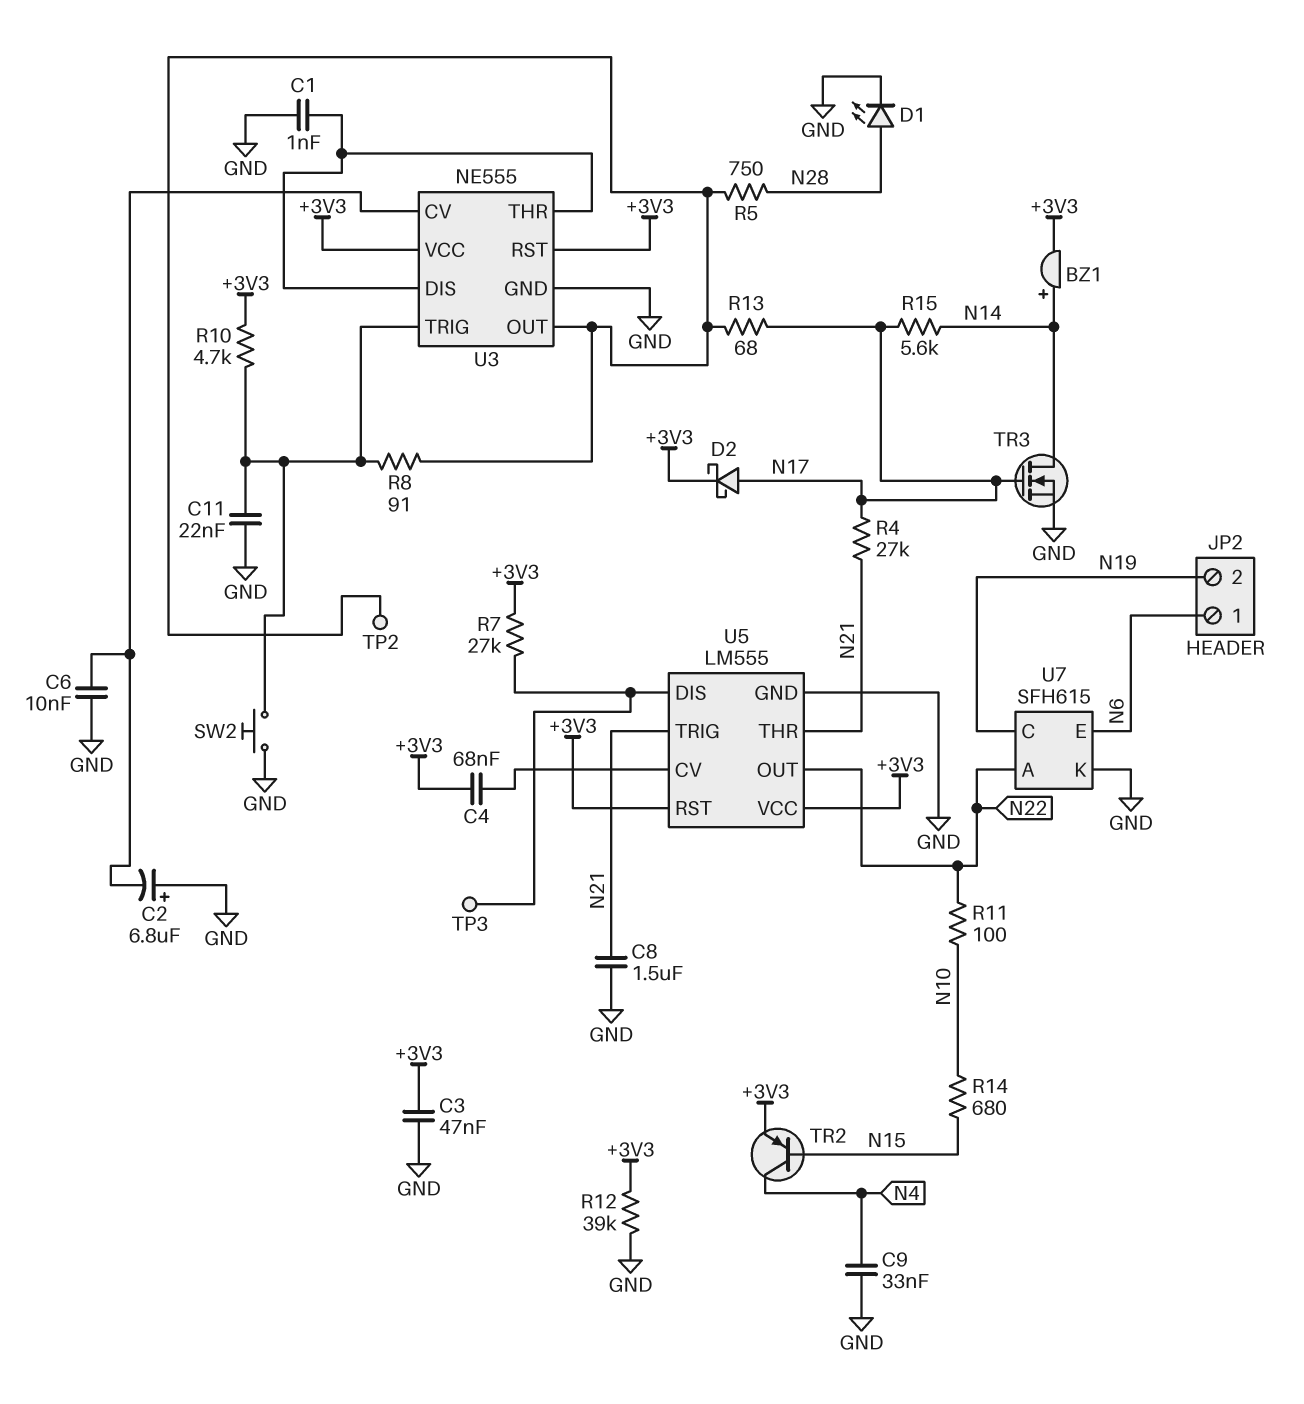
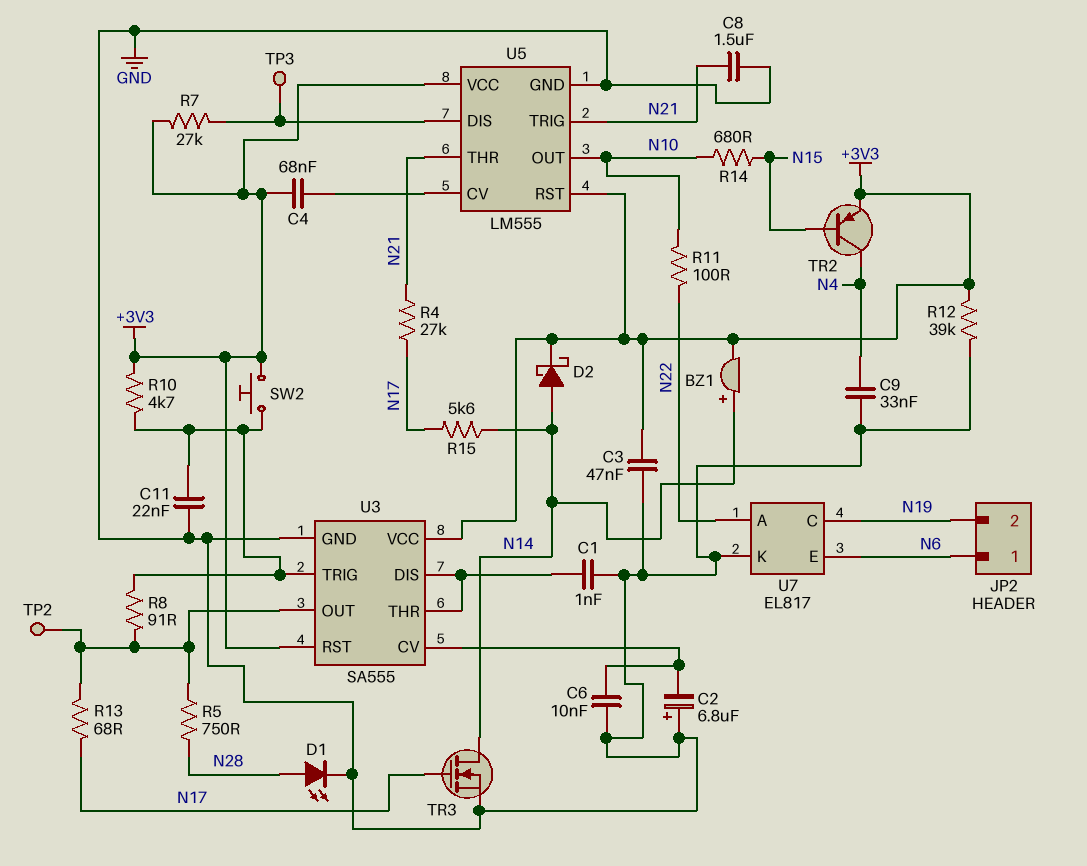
D2: schottky (A N17, K +3V3) -> schottky (A N14, K +3V3)
SW2: button (GND, U3/TRIG) -> button (+3V3, U3/TRIG)
U3: NE555 -> SA555
U5 pin OUT: N22 -> N10
U7: SFH615 -> EL817

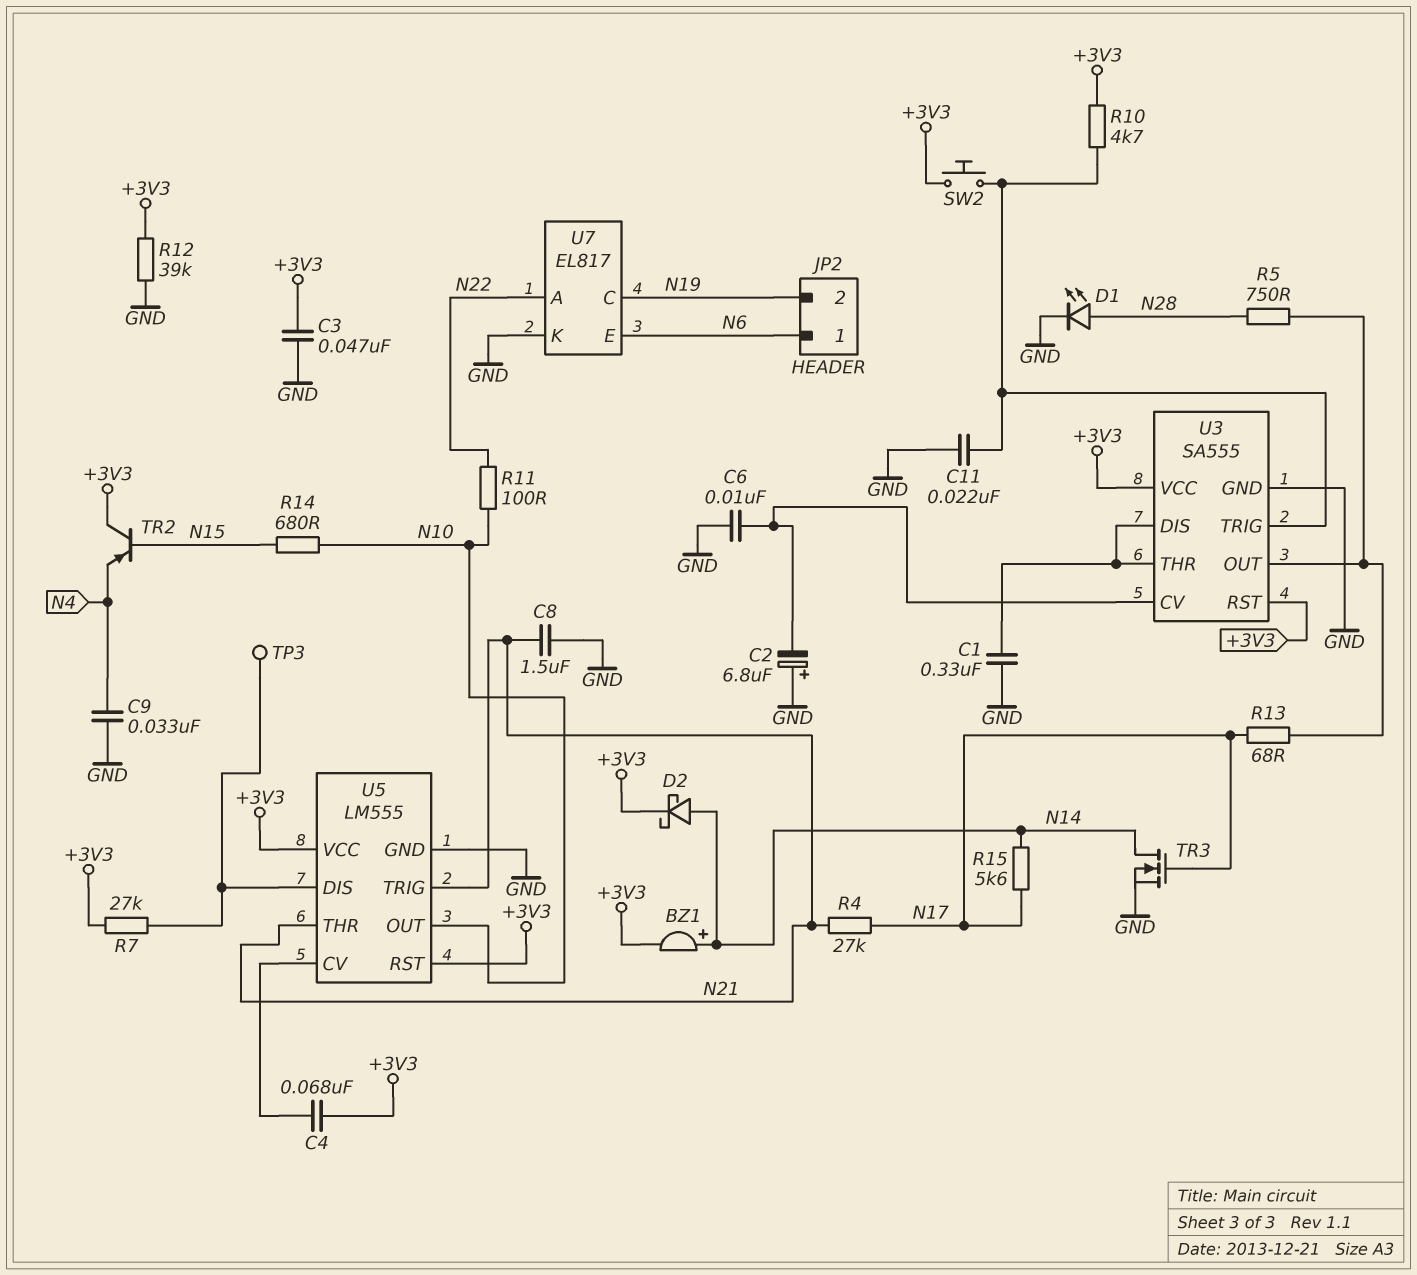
C1: 1nF (GND, U3/DIS) -> 330nF (GND, U3/DIS)
R8: 91 (U3/OUT, U3/TRIG) -> none
TP2: test point (U3/OUT) -> none
TR2: PNP (B N15, C N4, E +3V3) -> PNP (B N15, C +3V3, E N4)

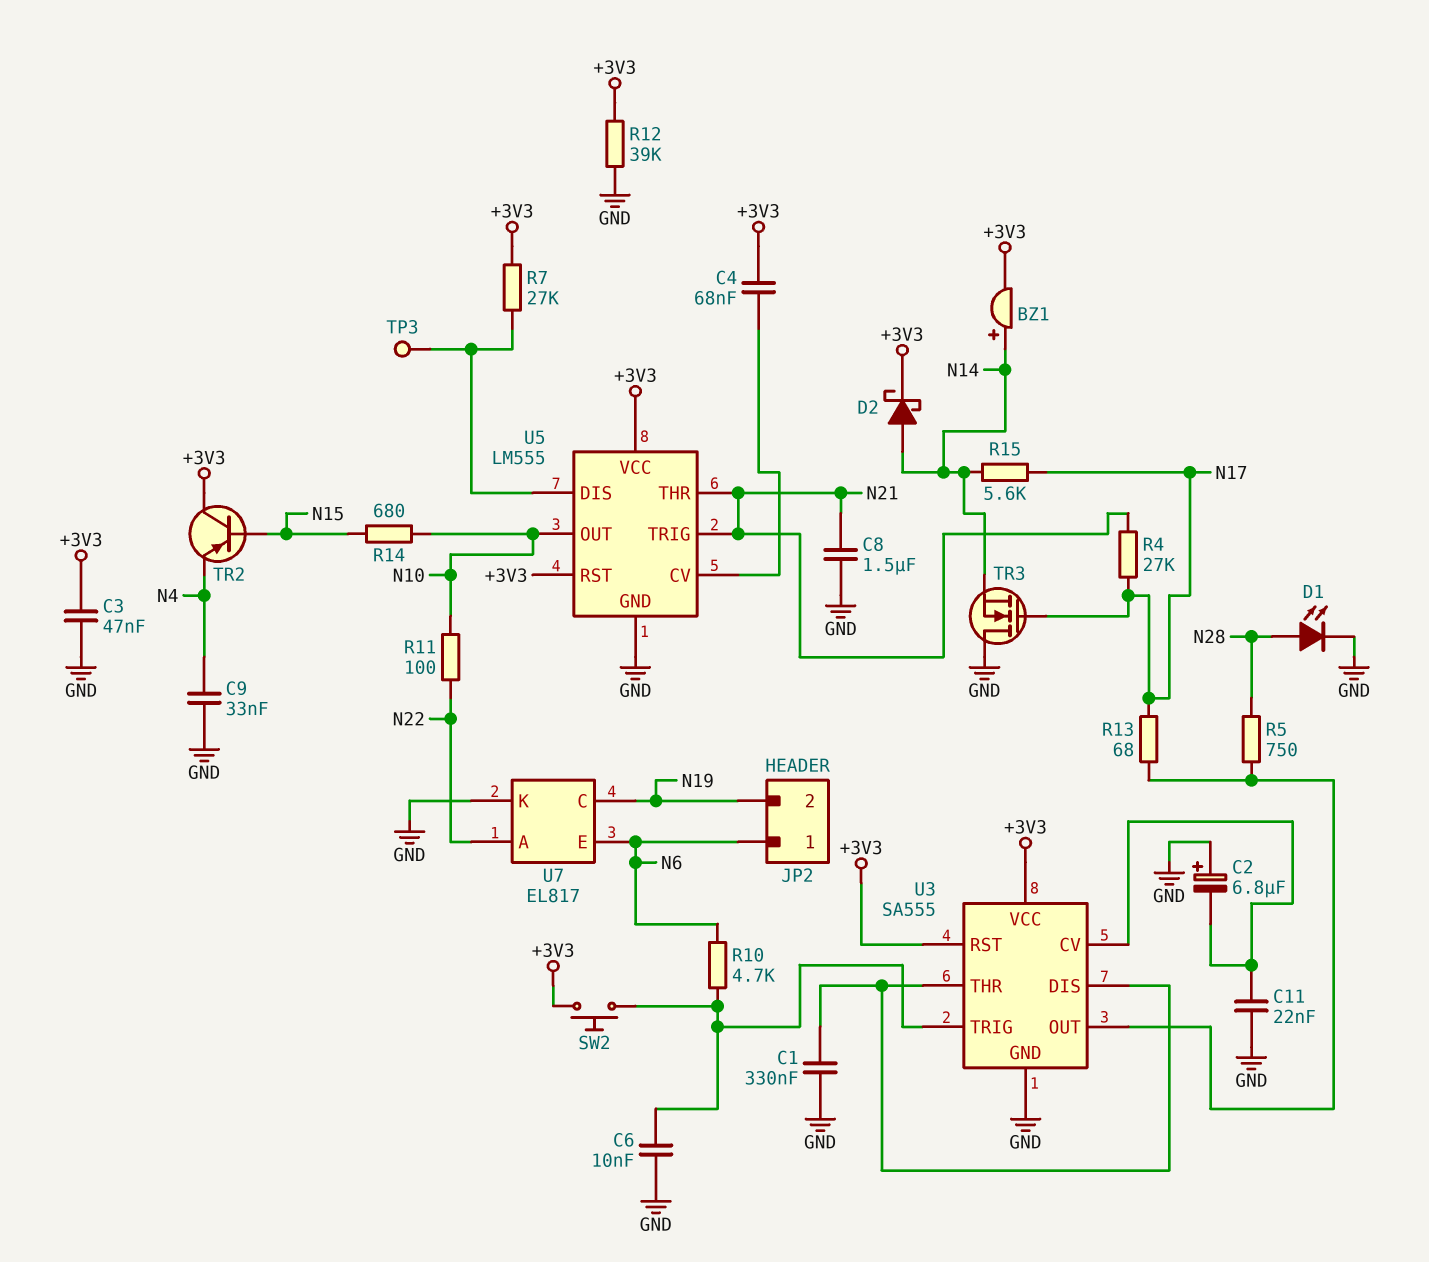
C6: 10nF (GND, U3/CV) -> 10nF (GND, U3/TRIG)
C11: 22nF (GND, U3/TRIG) -> 22nF (GND, U3/CV)
R10: 4.7k (+3V3, U3/TRIG) -> 4.7k (N6, U3/TRIG)
TR3: NMOS (G N17, D N14, S GND) -> NMOS (G N17, D GND, S N14)

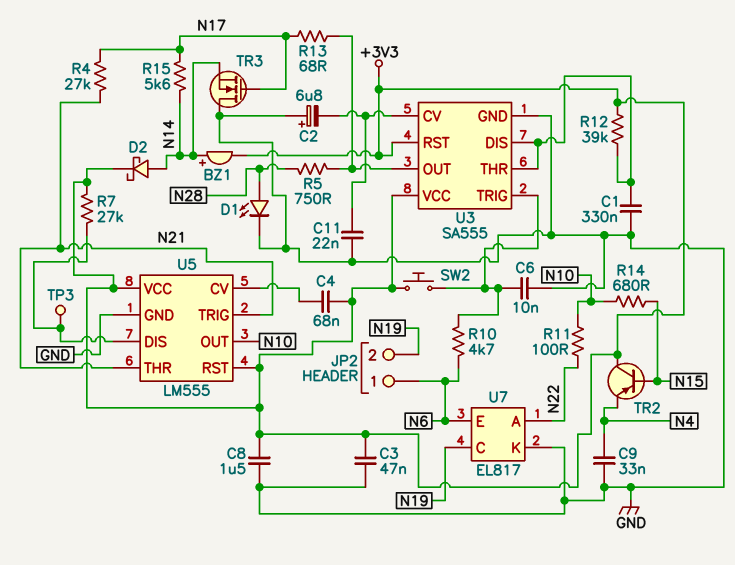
C8: 1.5uF (GND, N21) -> 1.5uF (+3V3, GND)
R12: 39k (+3V3, GND) -> 39k (+3V3, U3/DIS)

